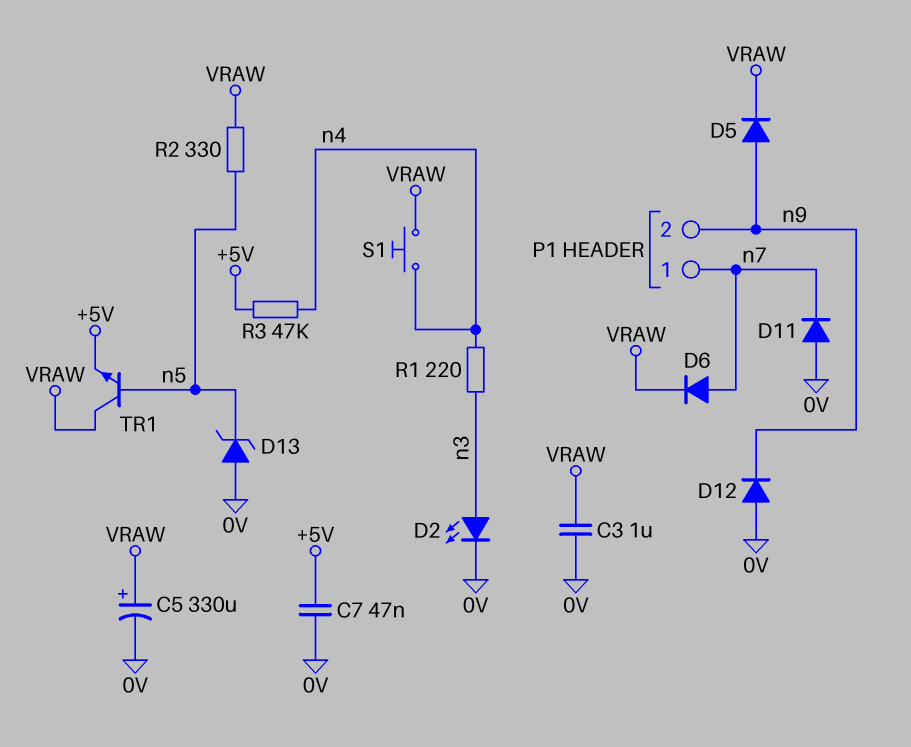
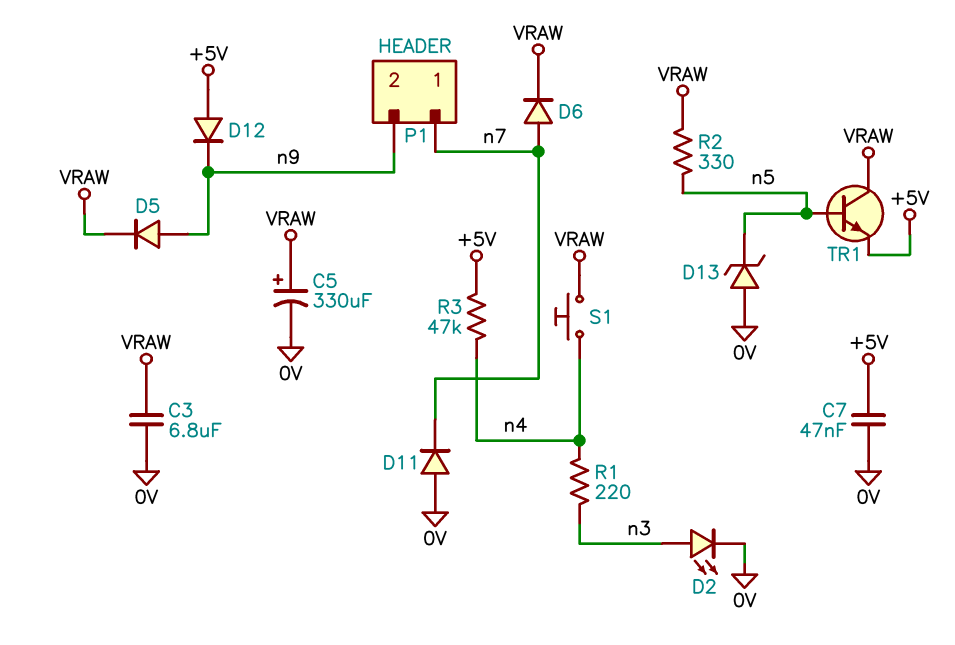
C3: 1uF (0V, VRAW) -> 6.8uF (0V, VRAW)
D12: diode (A 0V, K n9) -> diode (A +5V, K n9)

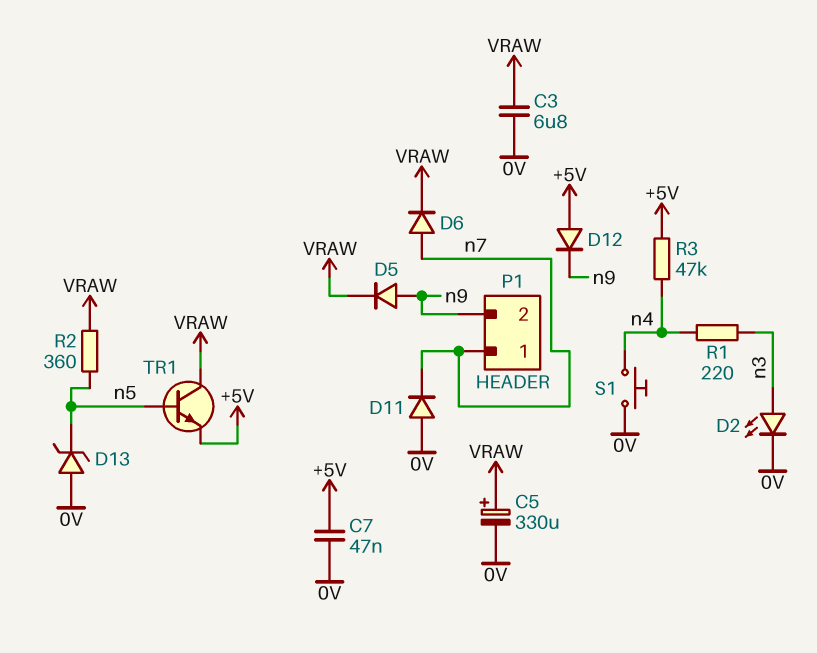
R2: 330 (VRAW, n5) -> 360 (VRAW, n5)
S1: button (VRAW, n4) -> button (0V, n4)

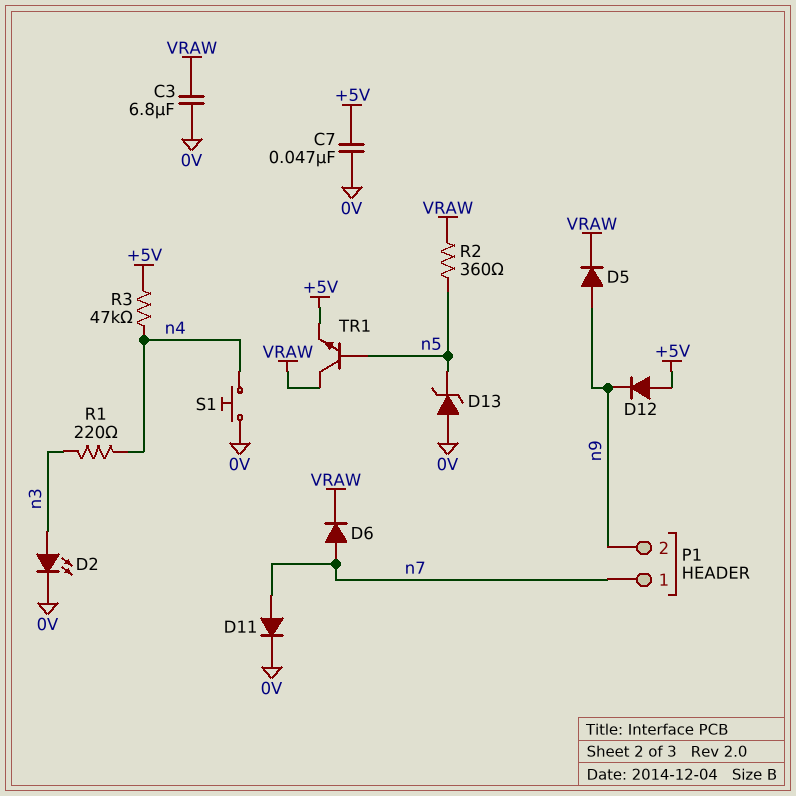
C5: 330uF (plus VRAW, minus 0V) -> none
D11: diode (A 0V, K n7) -> diode (A n7, K 0V)

